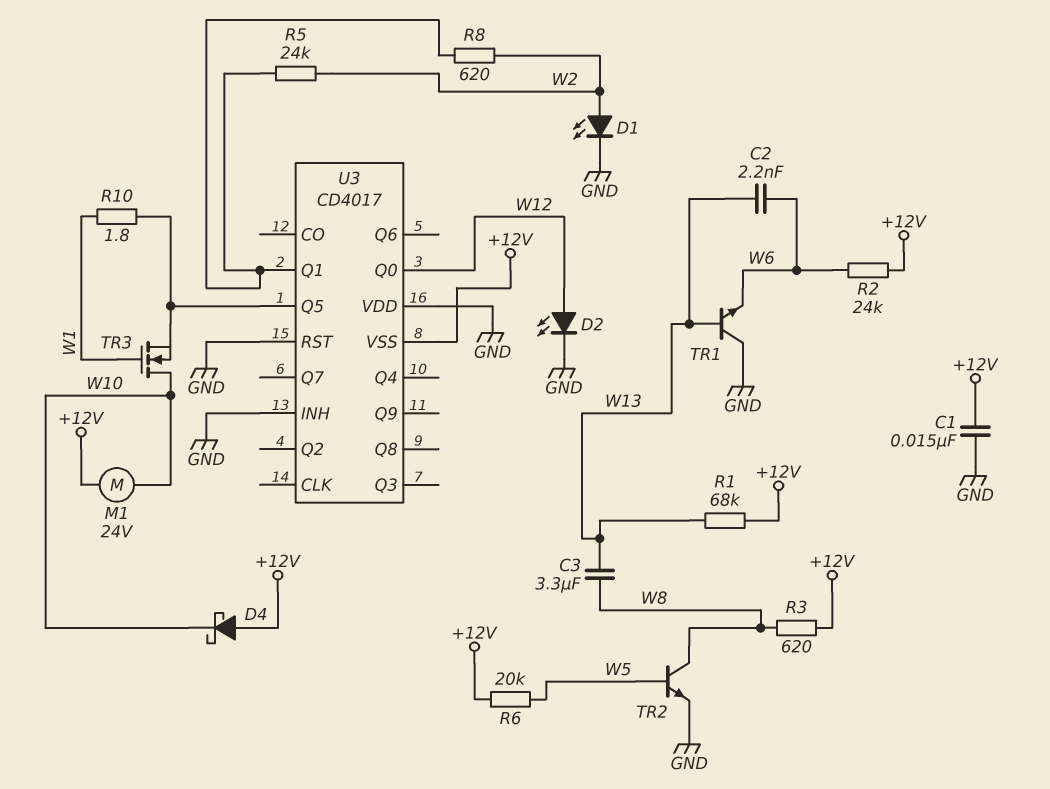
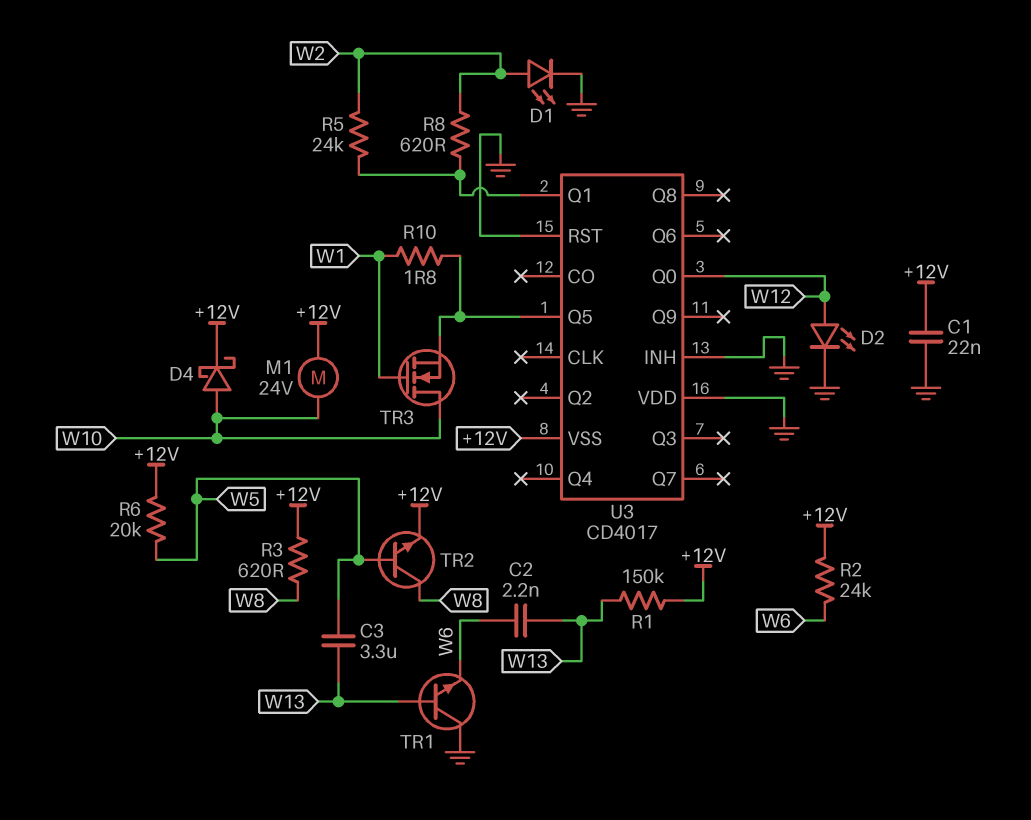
C1: 15nF (+12V, GND) -> 22nF (+12V, GND)
C3: 3.3uF (W8, W13) -> 3.3uF (W5, W13)
D4: schottky (A +12V, K W10) -> schottky (A W10, K +12V)
R1: 68k (+12V, W13) -> 150k (+12V, W13)
TR2: NPN (B W5, C W8, E GND) -> NPN (B W5, C W8, E +12V)

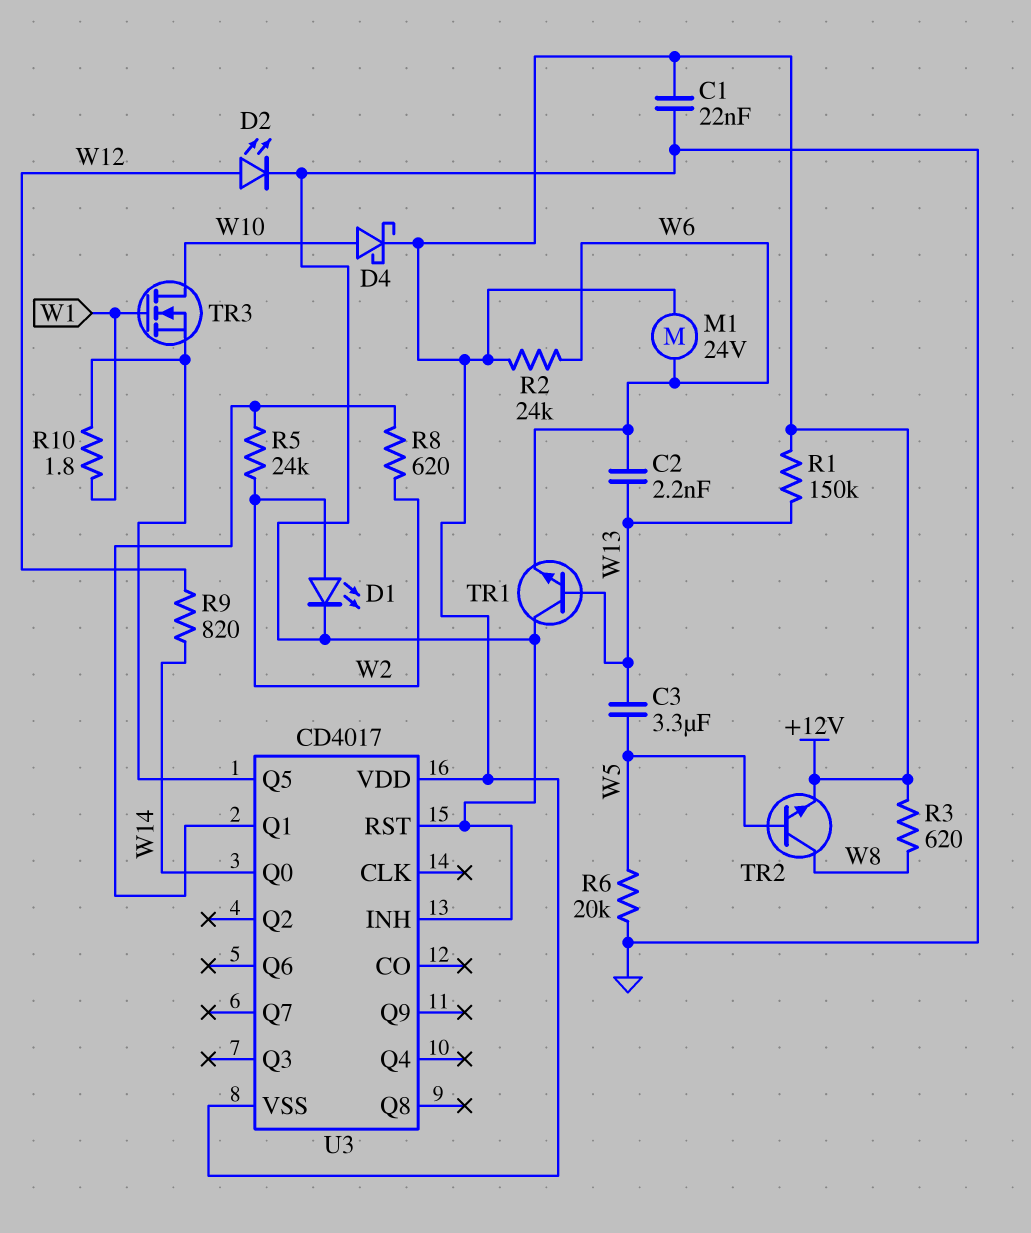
M1: motor 24V (+12V, W10) -> motor 24V (+12V, W6)
R6: 20k (+12V, W5) -> 20k (GND, W5)
R9: none -> 820 (W12, W14)
U3 pin Q0: W12 -> W14
U3 pin VDD: GND -> +12V

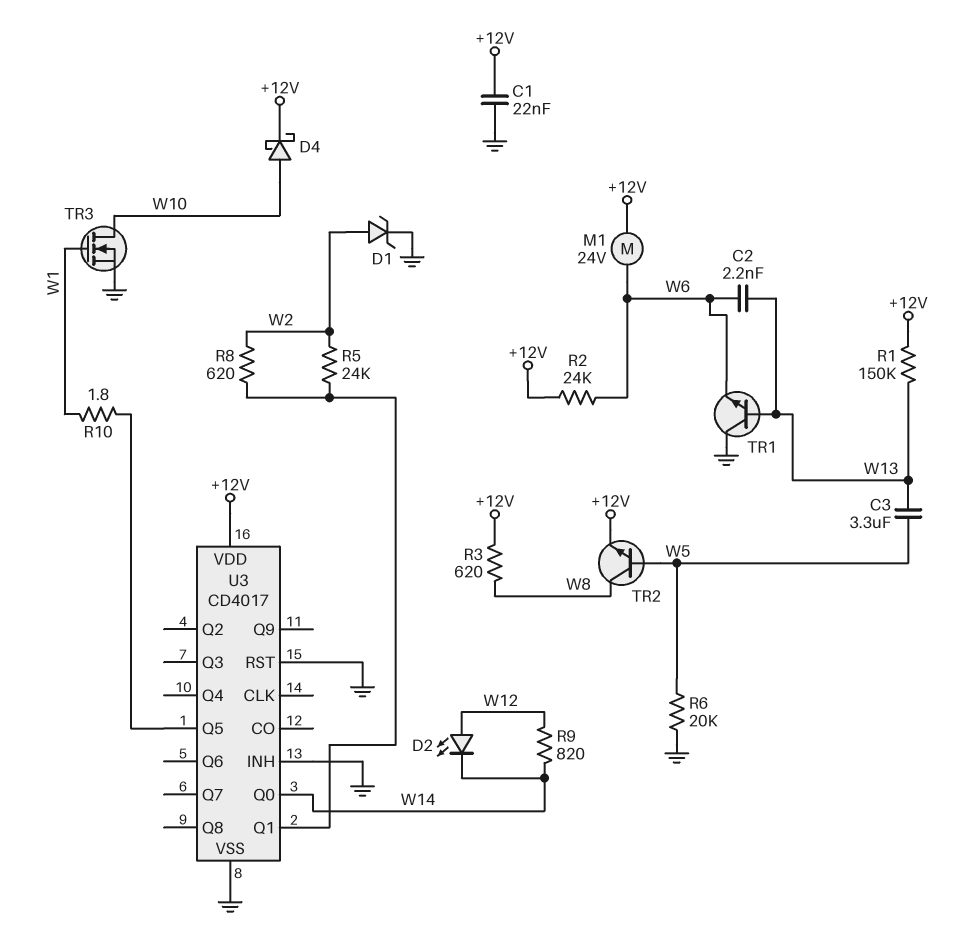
D1: LED (A W2, K GND) -> zener (A W2, K GND)
D2: LED (A W12, K GND) -> LED (A W12, K W14)
TR3: NMOS (G W1, D W10, S U3/Q5) -> NMOS (G W1, D W10, S GND)
U3 pin VSS: +12V -> GND

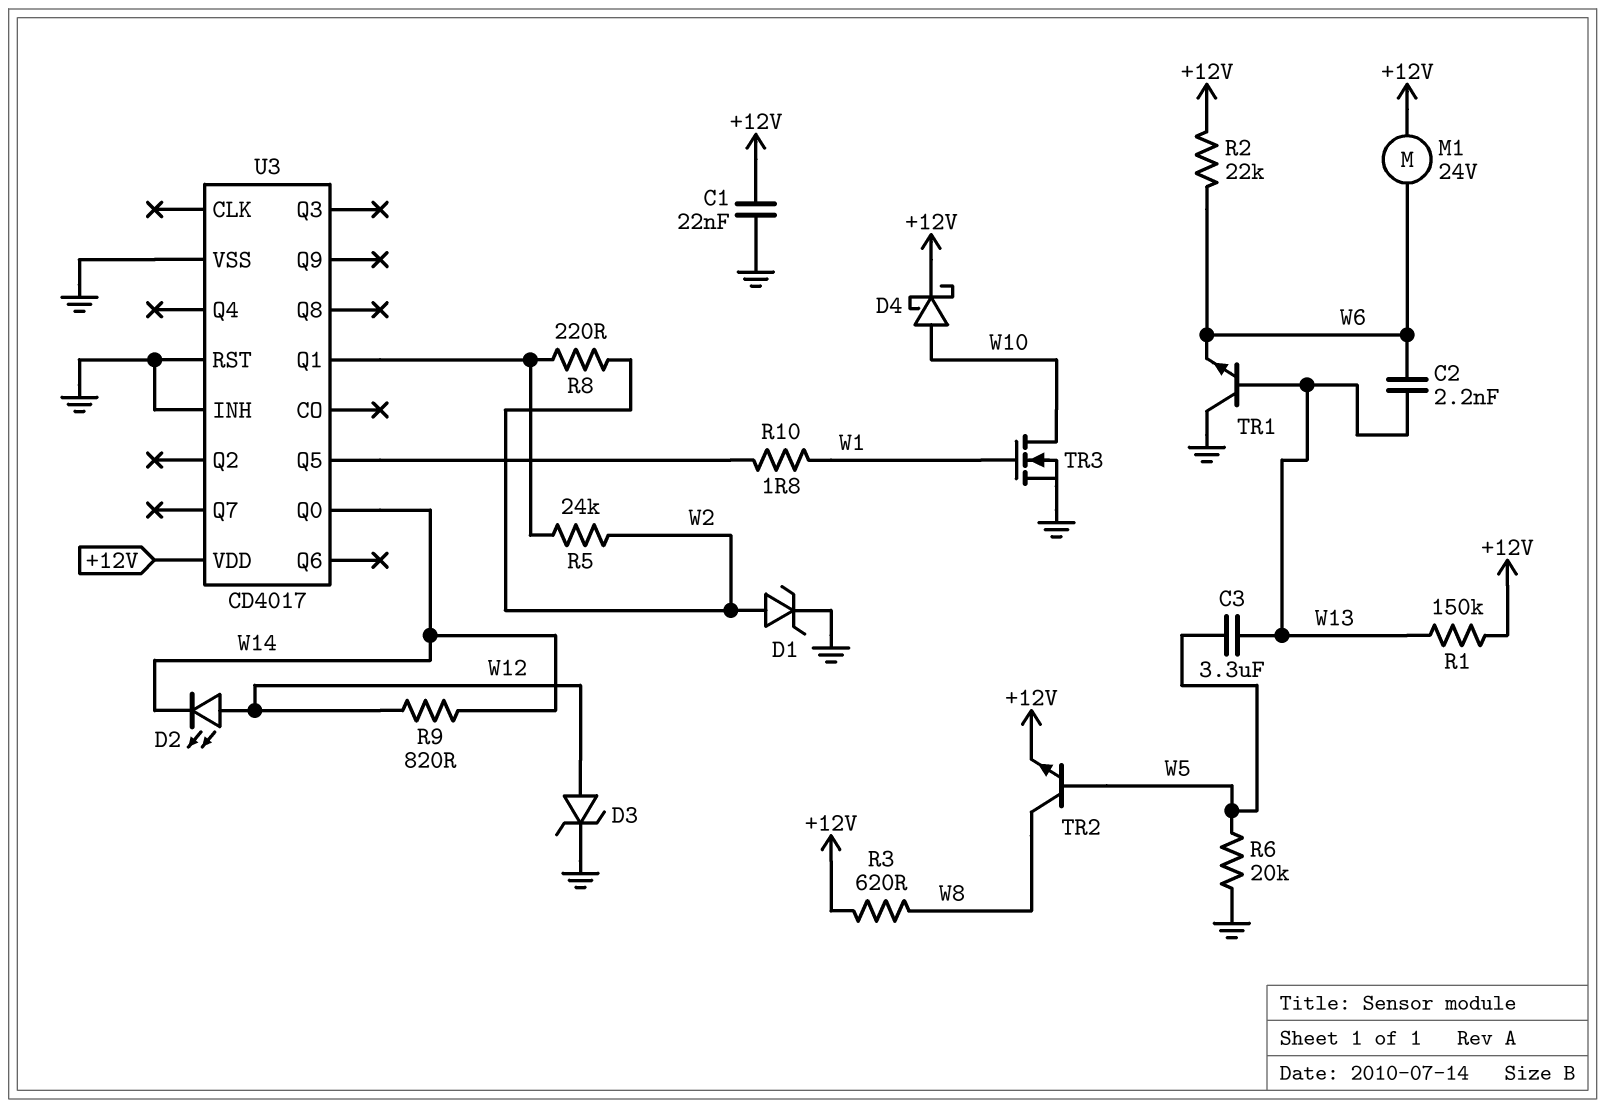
D3: none -> zener (A W12, K GND)
R2: 24k (+12V, W6) -> 22k (+12V, W6)
R8: 620 (U3/Q1, W2) -> 220 (U3/Q1, W2)

